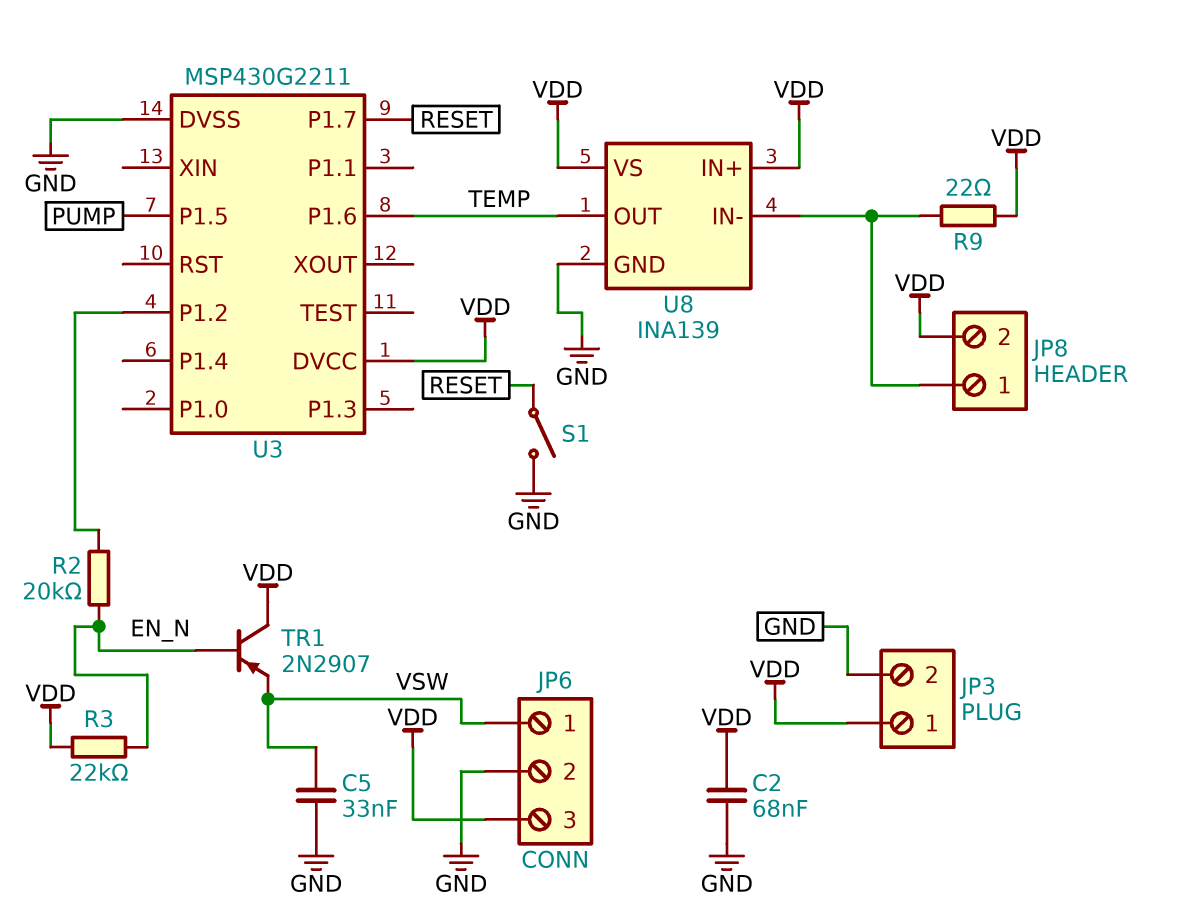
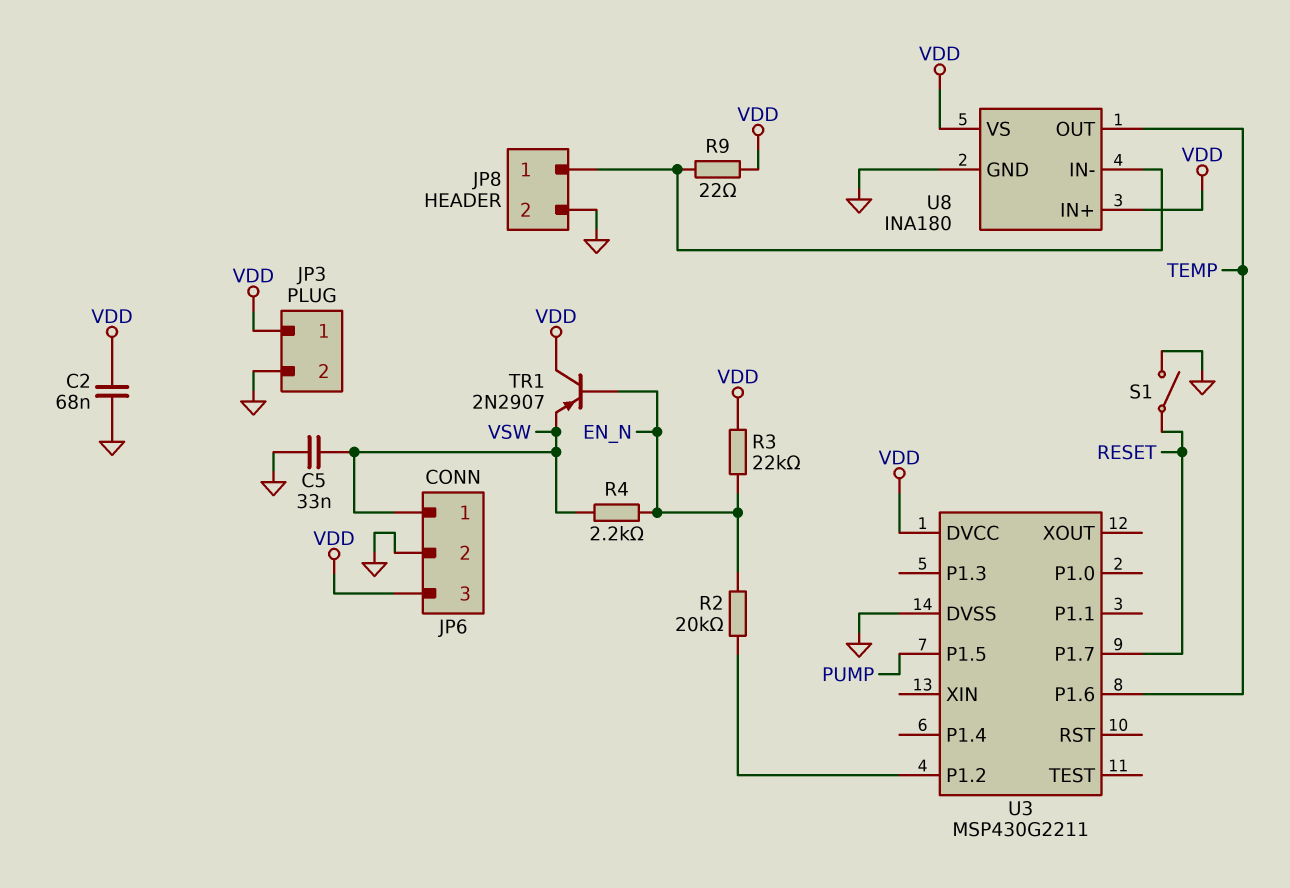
JP8 pin 2: VDD -> GND
R4: none -> 2.2k (EN_N, VSW)
U8: INA139 -> INA180

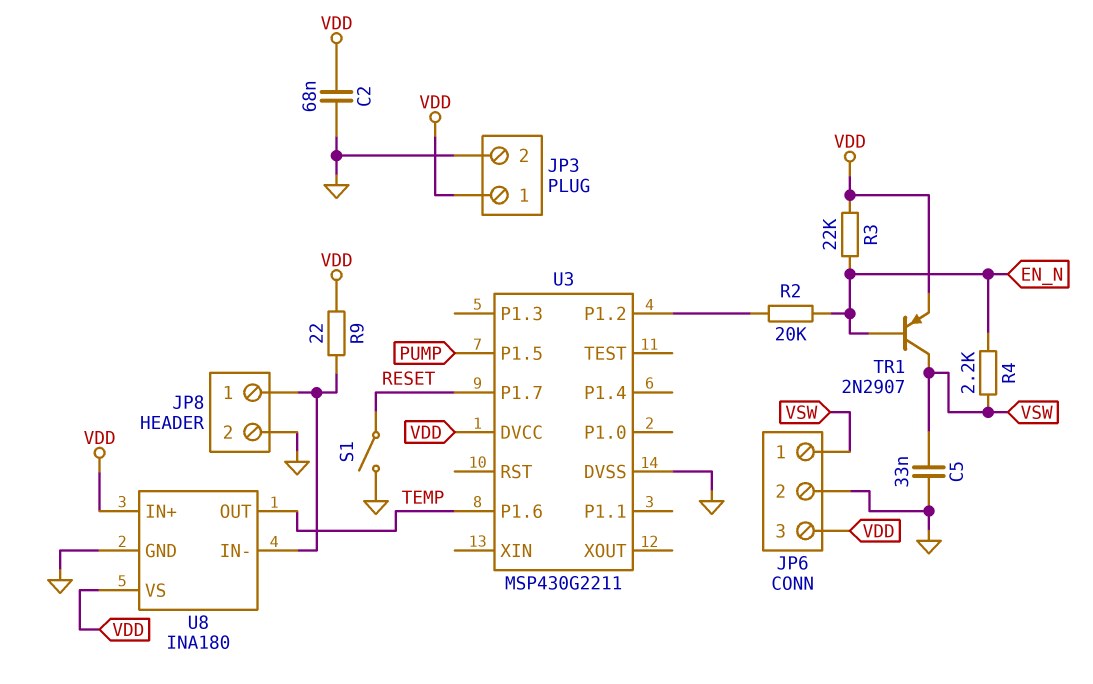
TR1: PNP 2N2907 (B EN_N, C VDD, E VSW) -> PNP 2N2907 (B EN_N, C VSW, E VDD)

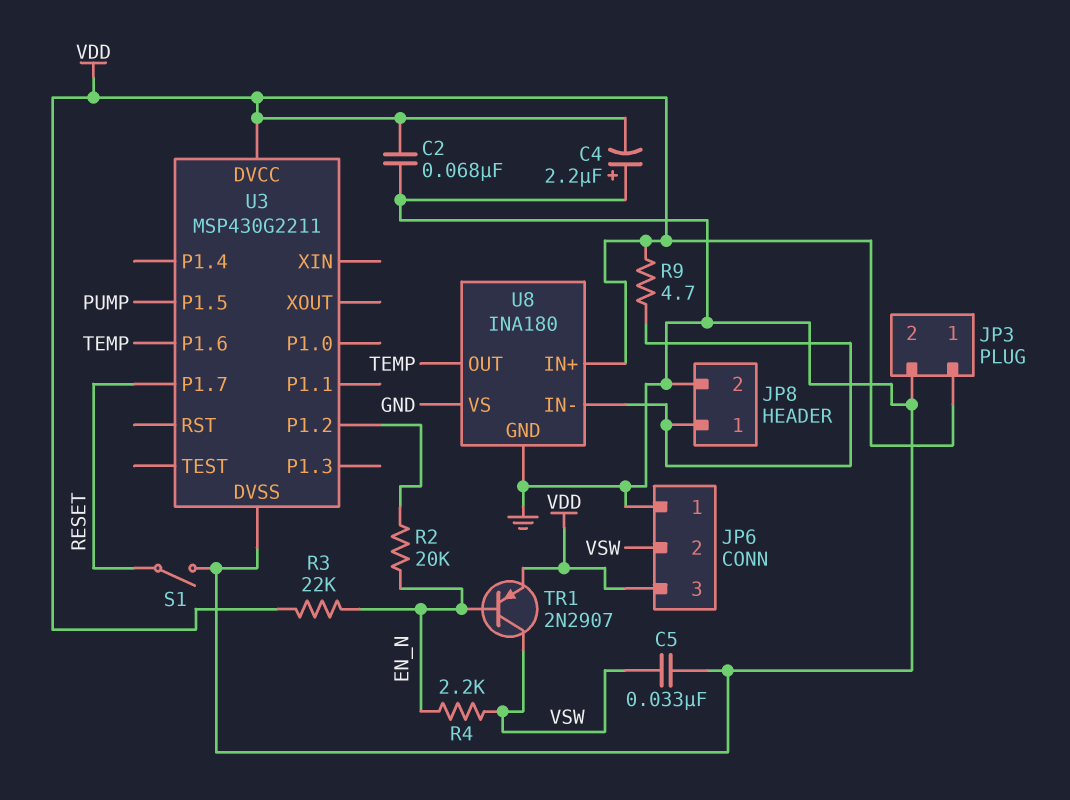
C4: none -> 2.2uF (plus GND, minus VDD)
JP6 pin 1: VSW -> GND
JP6 pin 2: GND -> VSW
R9: 22 (JP8/1, VDD) -> 4.7 (JP8/1, VDD)
U8 pin VS: VDD -> GND

